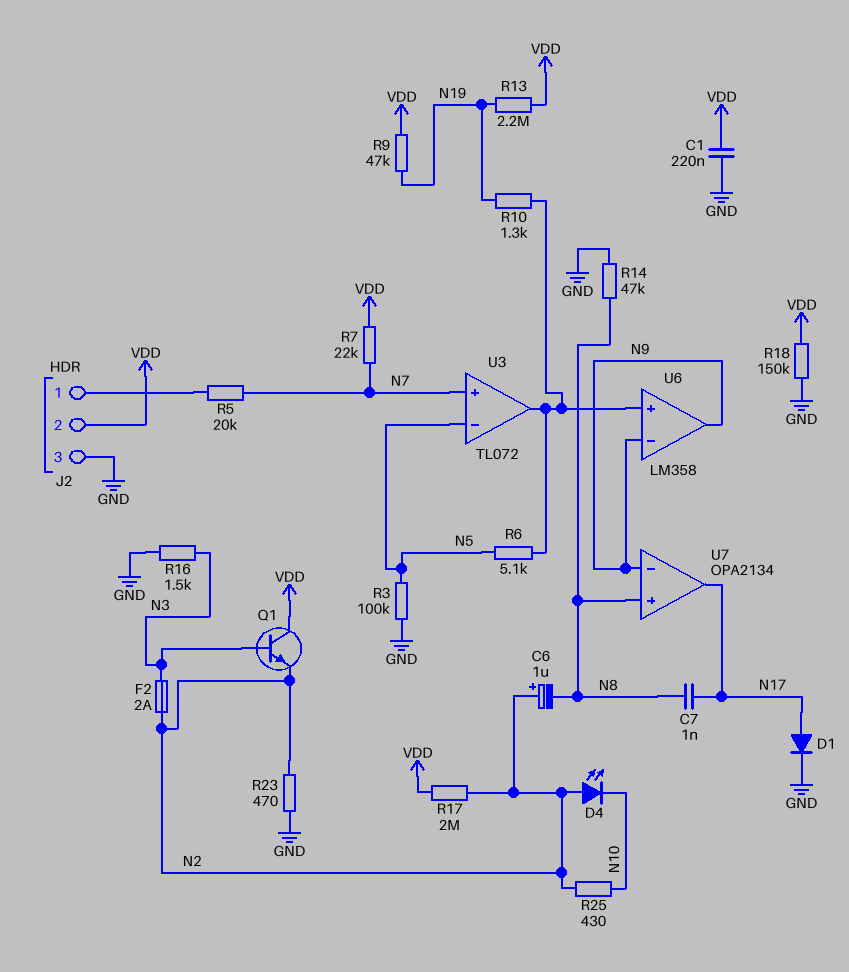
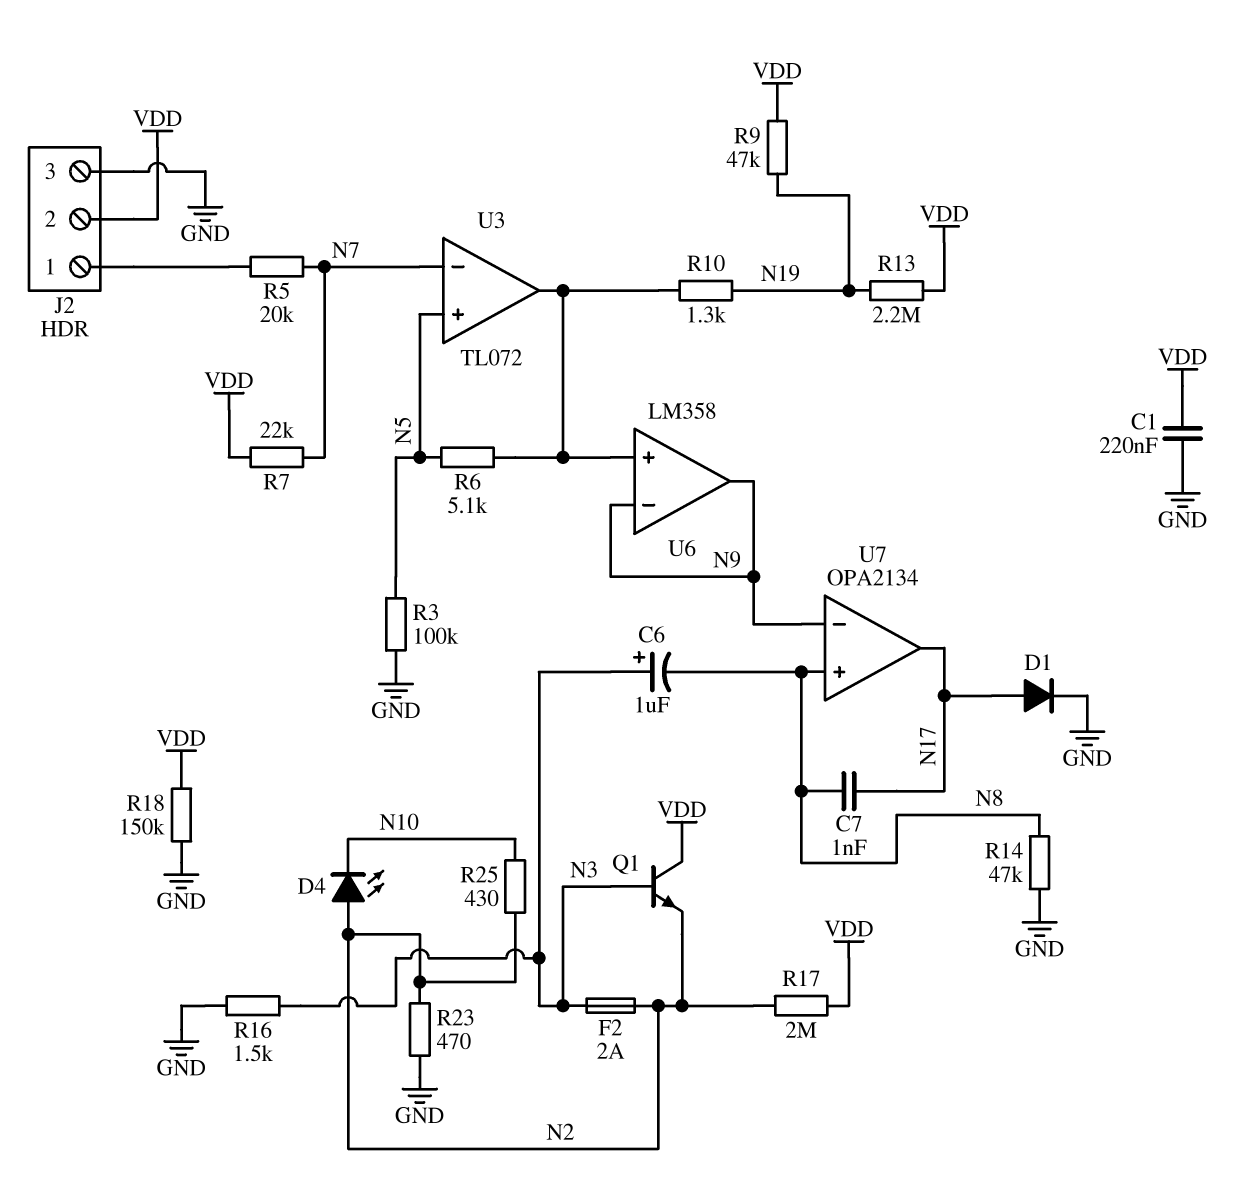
C6: 1uF (plus N2, minus N8) -> 1uF (plus N3, minus N8)
U3 pin in+: N7 -> N5
U3 pin in-: N5 -> N7

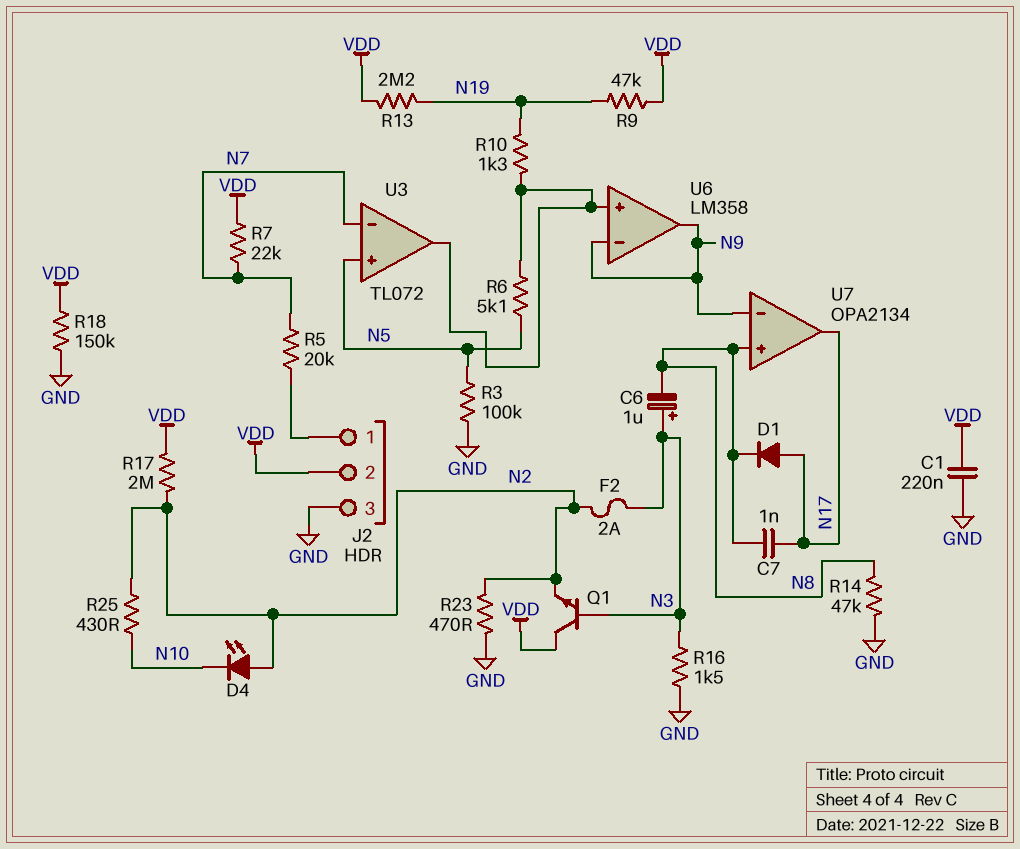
D1: diode (A N17, K GND) -> diode (A N17, K N8)

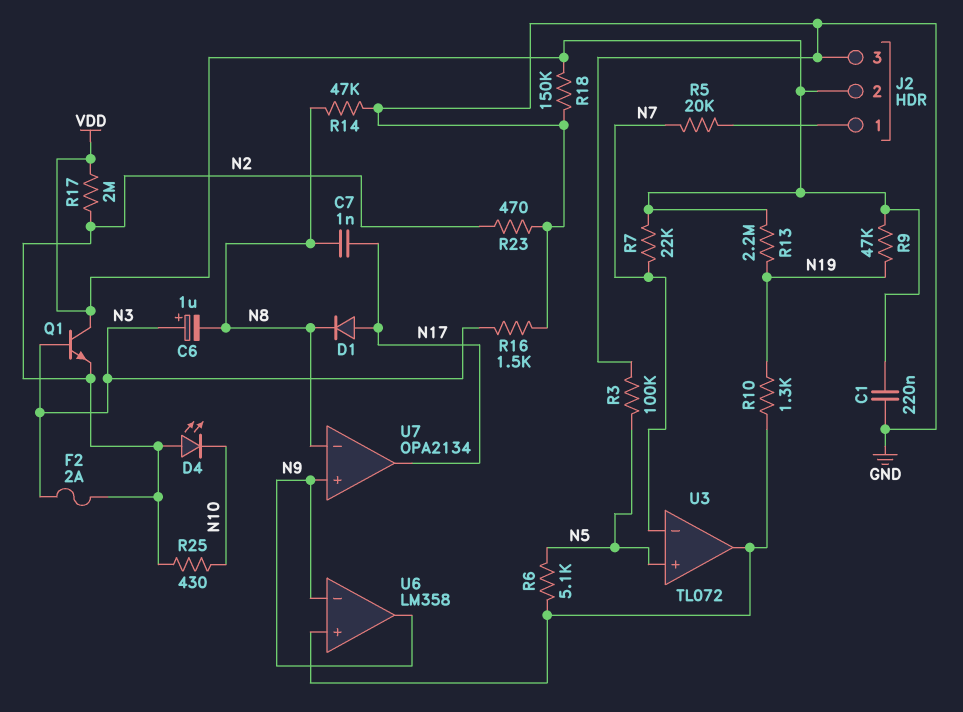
U7 pin in+: N8 -> N9
U7 pin in-: N9 -> N8

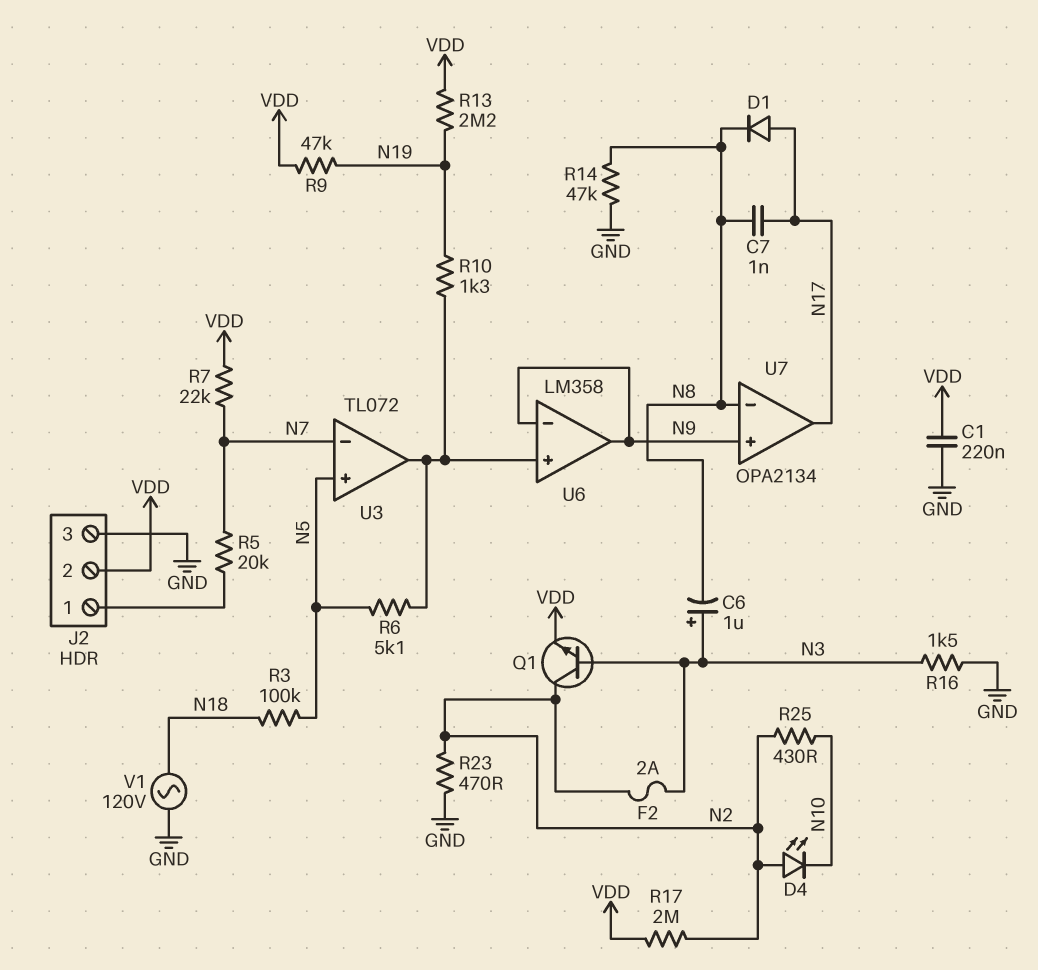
Q1: NPN (B N3, C VDD, E N2) -> NPN (B N3, C N2, E VDD)
R3: 100k (GND, N5) -> 100k (N5, N18)
R18: 150k (GND, VDD) -> none
V1: none -> AC 120V (GND, N18)

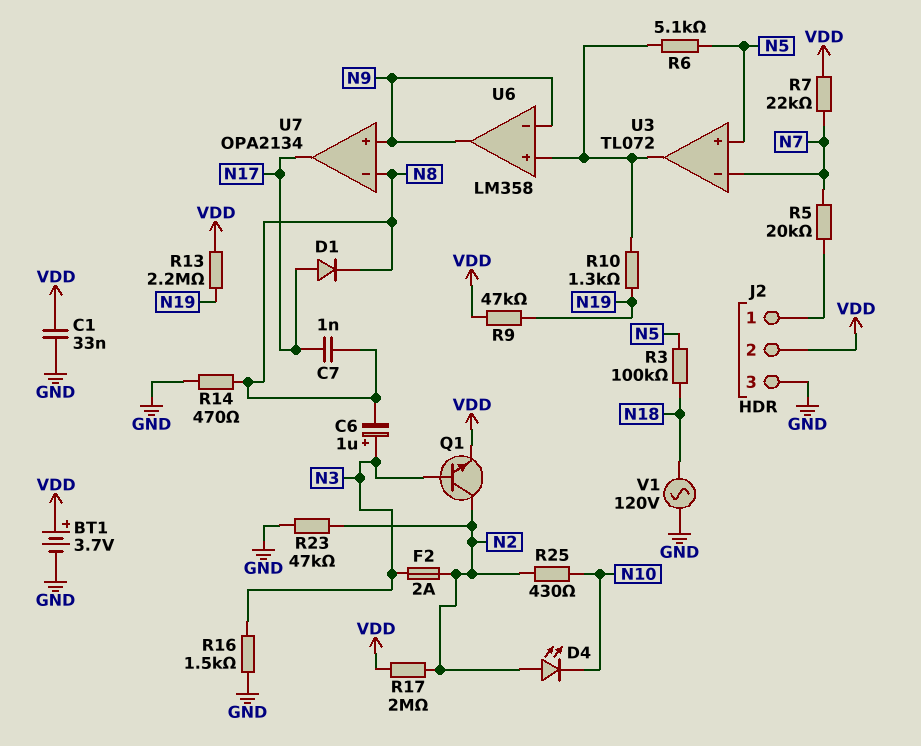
BT1: none -> 3.7V (plus VDD, minus GND)
C1: 220nF (GND, VDD) -> 33nF (GND, VDD)
R14: 47k (GND, N8) -> 470 (GND, N8)
R23: 470 (GND, N2) -> 47k (GND, N2)

